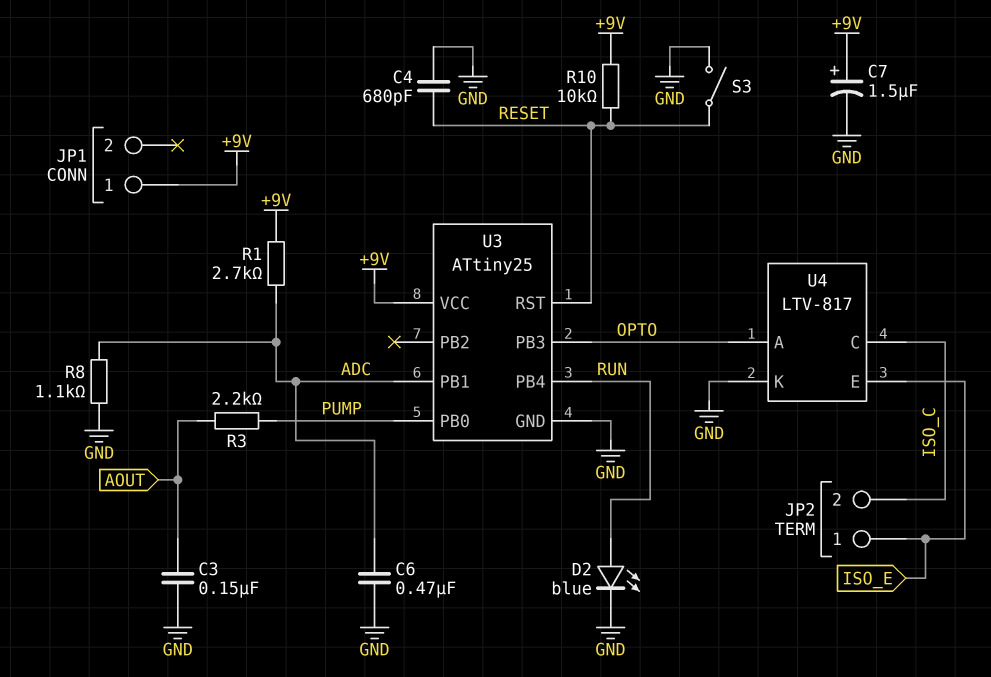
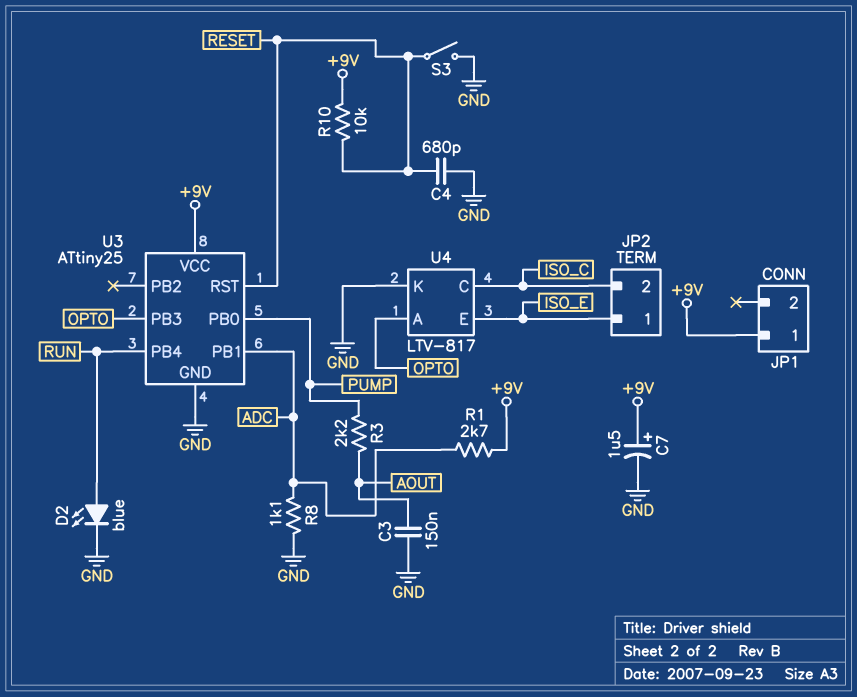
C6: 470nF (ADC, GND) -> none

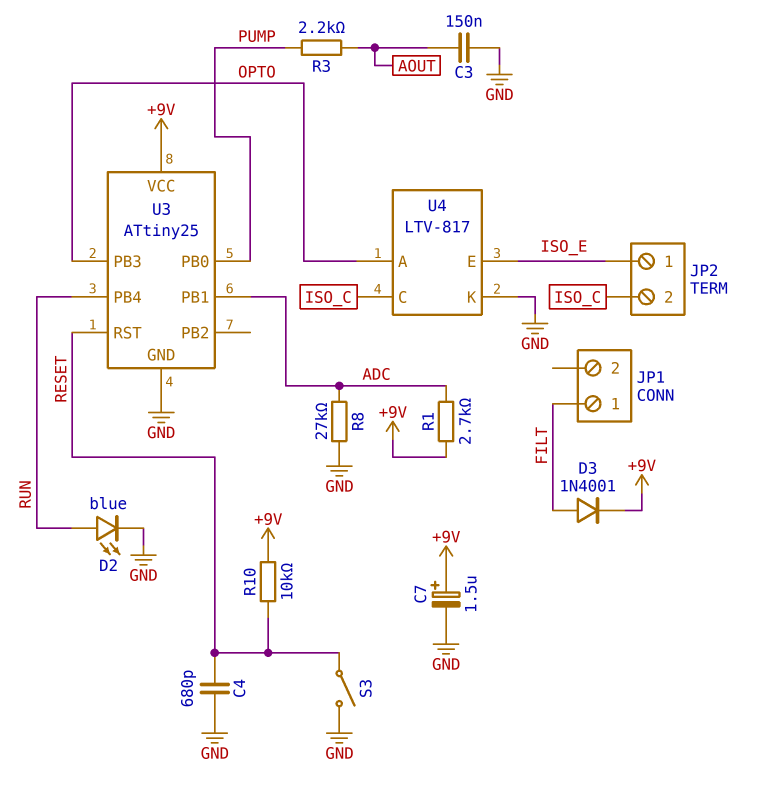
D3: none -> diode 1N4001 (A FILT, K +9V)
JP1 pin 1: +9V -> FILT
R8: 1.1k (ADC, GND) -> 27k (ADC, GND)

